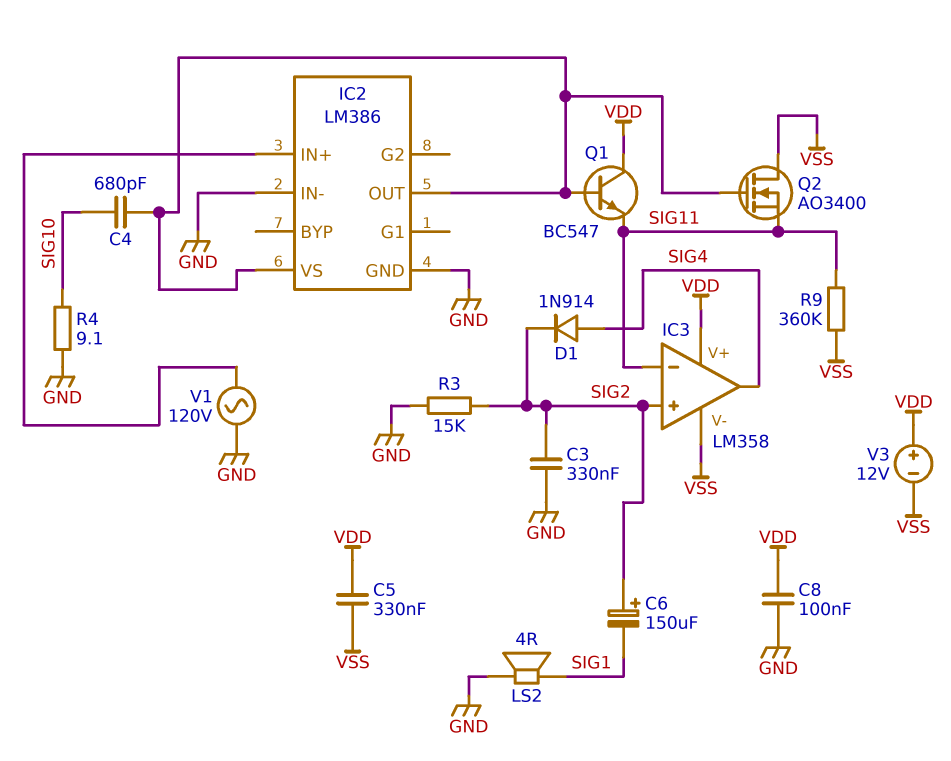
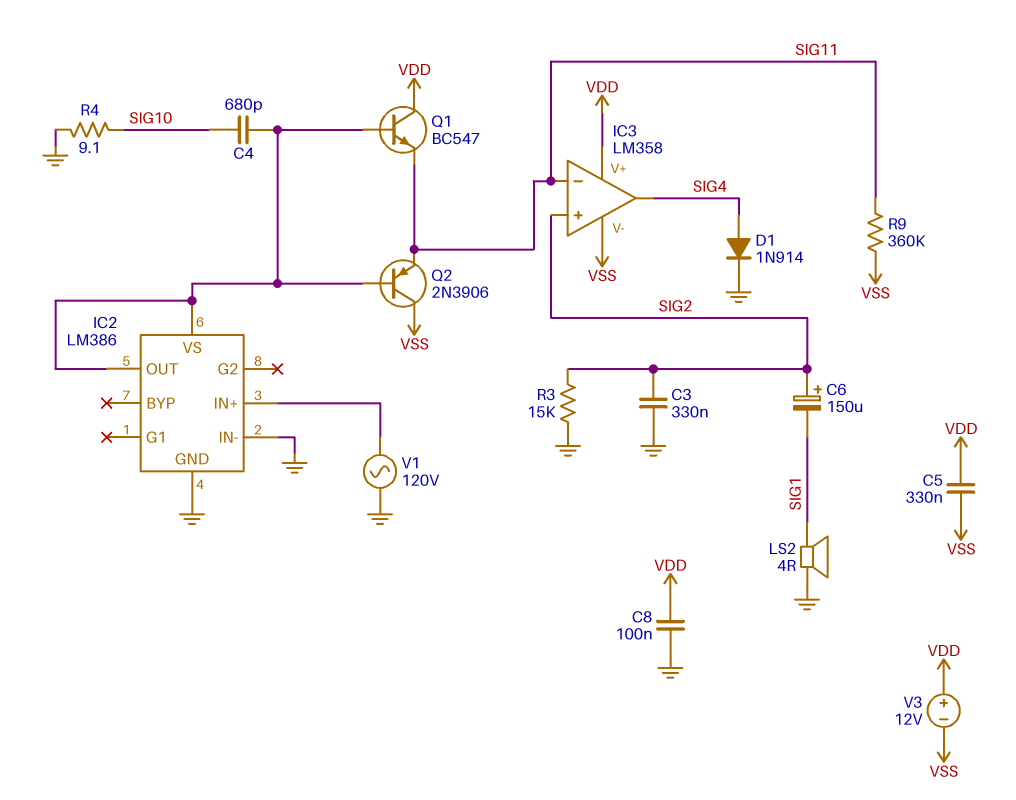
D1: diode 1N914 (A SIG4, K SIG2) -> diode 1N914 (A SIG4, K GND)
Q2: NMOS AO3400 (G IC2/OUT, D VSS, S SIG11) -> PNP 2N3906 (B IC2/OUT, C VSS, E SIG11)

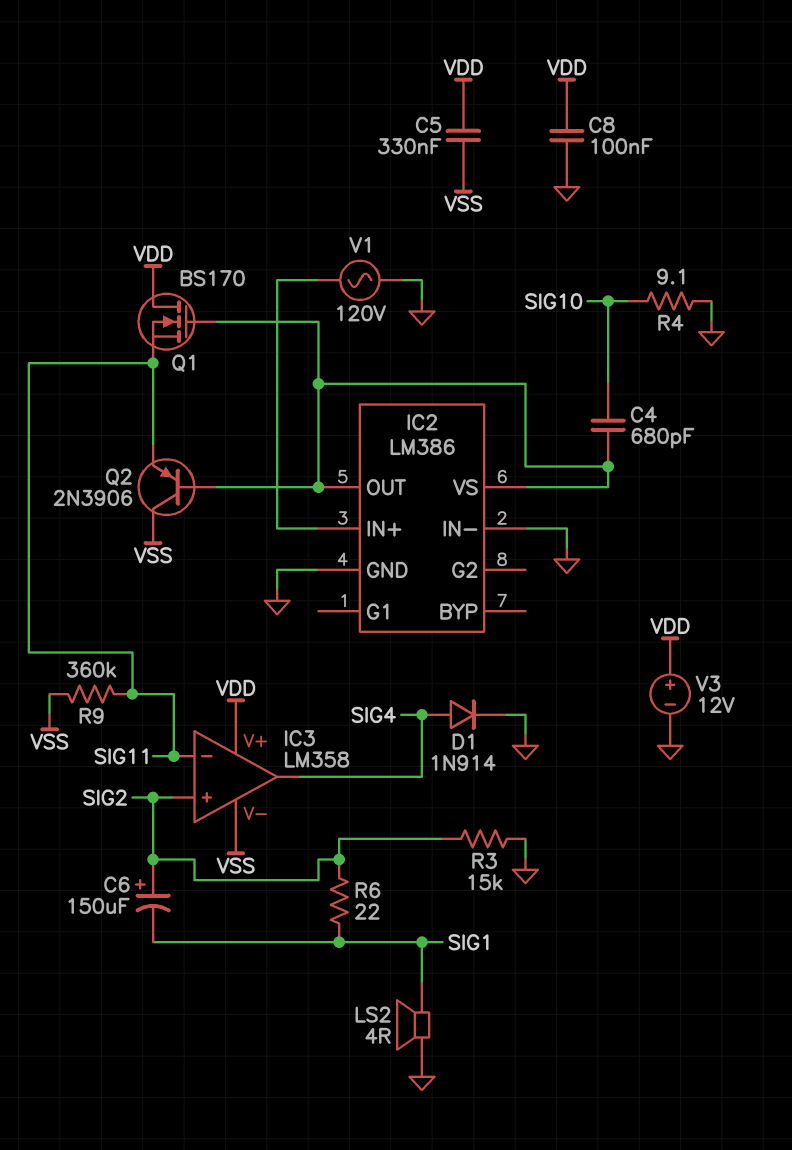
C3: 330nF (GND, SIG2) -> none
Q1: NPN BC547 (B IC2/OUT, C VDD, E SIG11) -> NMOS BS170 (G IC2/OUT, D VDD, S SIG11)
R6: none -> 22 (SIG1, SIG2)
V3: 12V (plus VDD, minus VSS) -> 12V (plus VDD, minus GND)

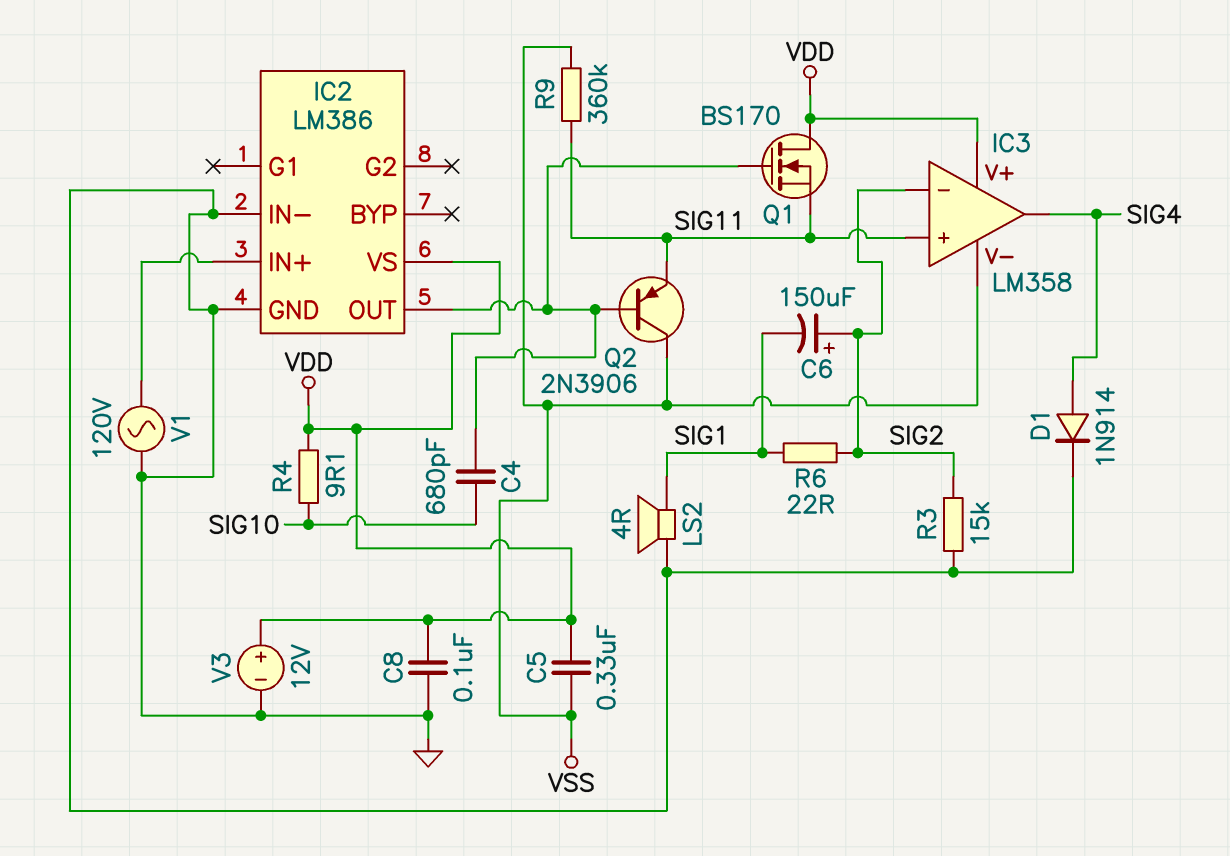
IC2 pin VS: IC2/OUT -> VDD
IC3 pin in+: SIG2 -> SIG11
IC3 pin in-: SIG11 -> SIG2
R4: 9.1 (GND, SIG10) -> 9.1 (SIG10, VDD)

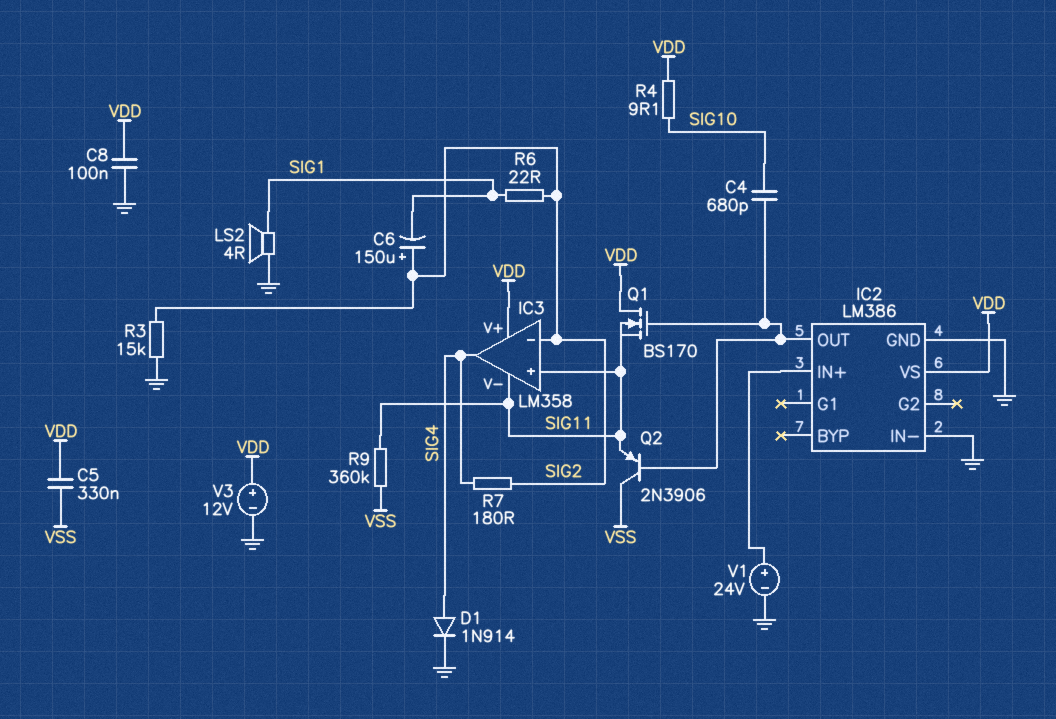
IC3 pin V-: VSS -> SIG11
R7: none -> 180 (SIG2, SIG4)
V1: AC 120V (GND, IC2/IN+) -> 24V (plus IC2/IN+, minus GND)

